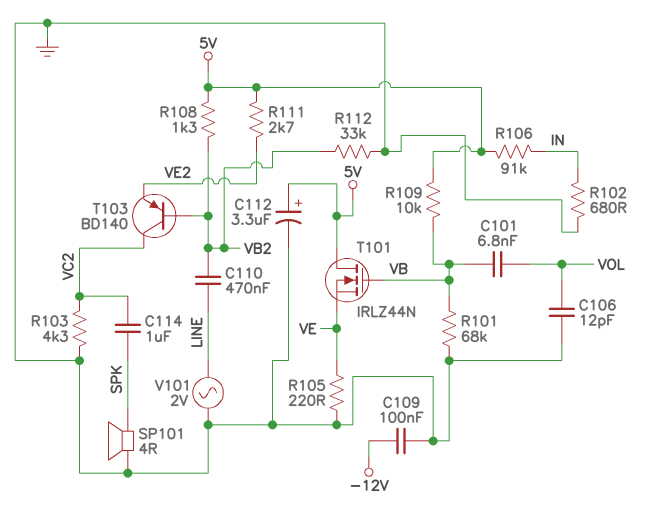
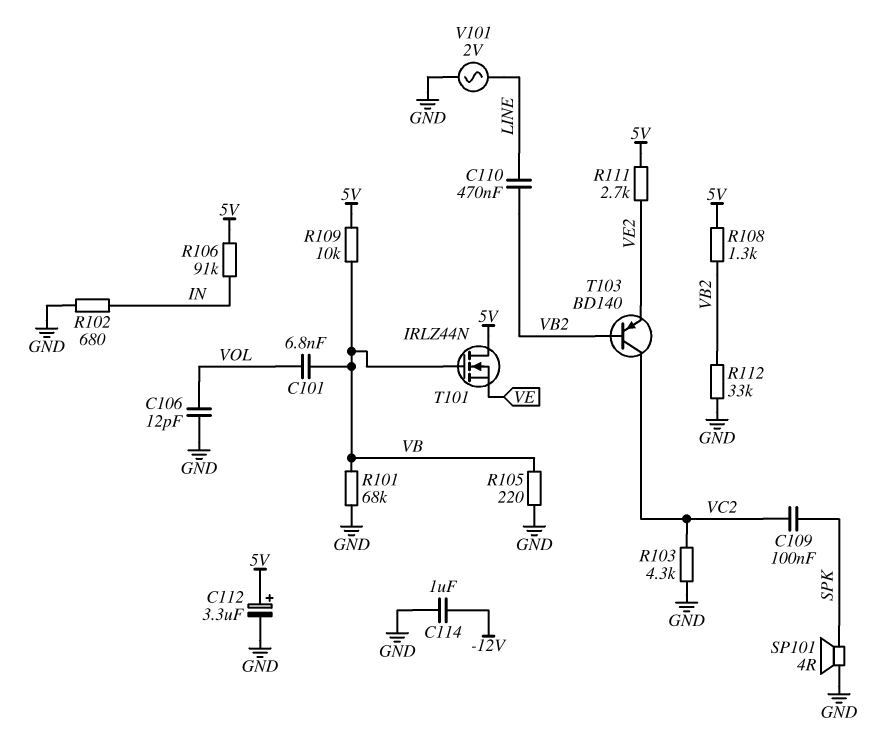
C109: 100nF (-12V, GND) -> 100nF (SPK, VC2)
C114: 1uF (SPK, VC2) -> 1uF (-12V, GND)
R105: 220 (GND, VE) -> 220 (GND, VB)

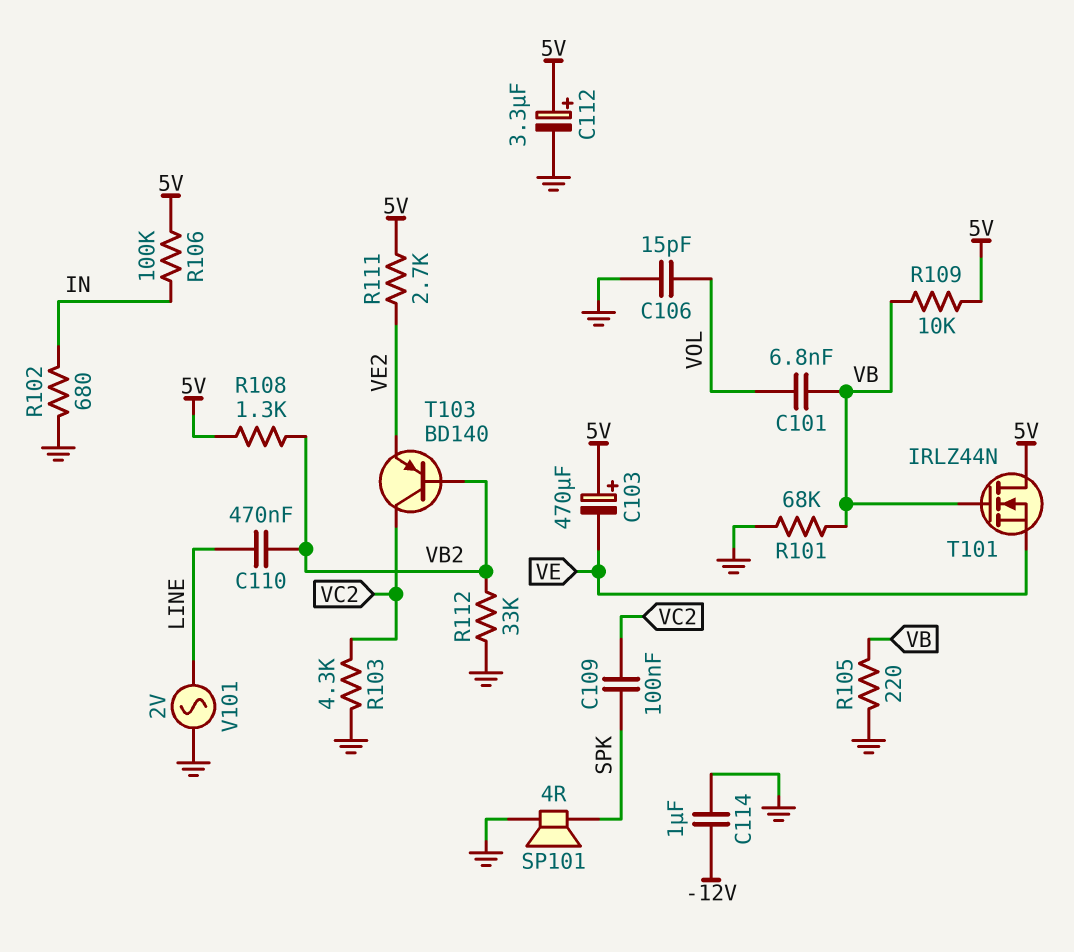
C103: none -> 470uF (plus 5V, minus VE)
C106: 12pF (GND, VOL) -> 15pF (GND, VOL)
R106: 91k (5V, IN) -> 100k (5V, IN)

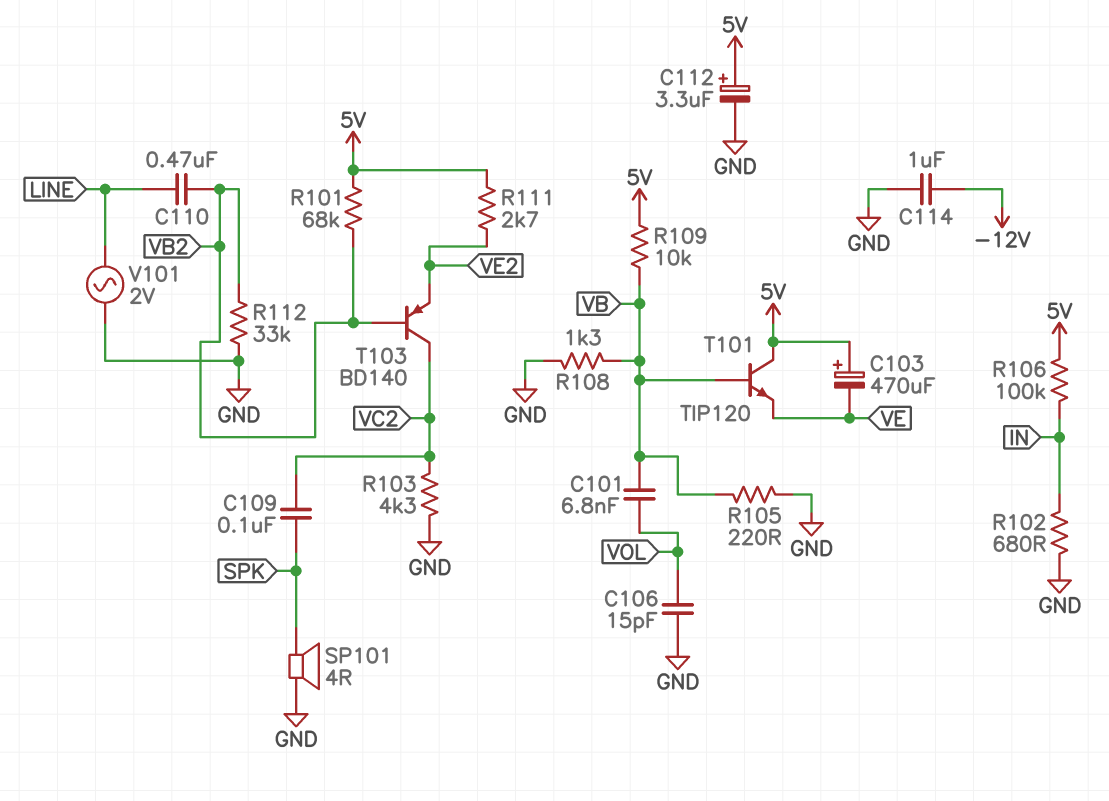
R101: 68k (GND, VB) -> 68k (5V, VB2)
R108: 1.3k (5V, VB2) -> 1.3k (GND, VB)
T101: NMOS IRLZ44N (G VB, D 5V, S VE) -> NPN TIP120 (B VB, C 5V, E VE)

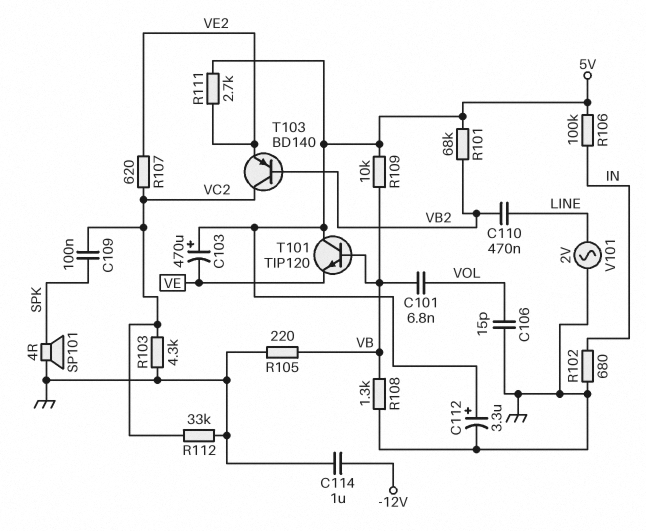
R107: none -> 620 (VC2, VE2)
R112: 33k (GND, VB2) -> 33k (GND, VC2)

